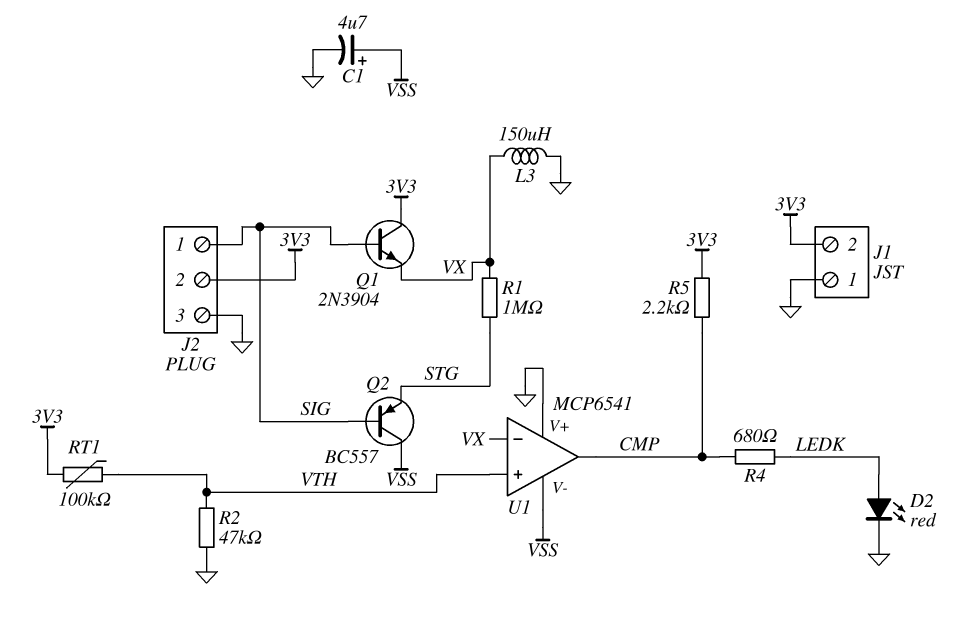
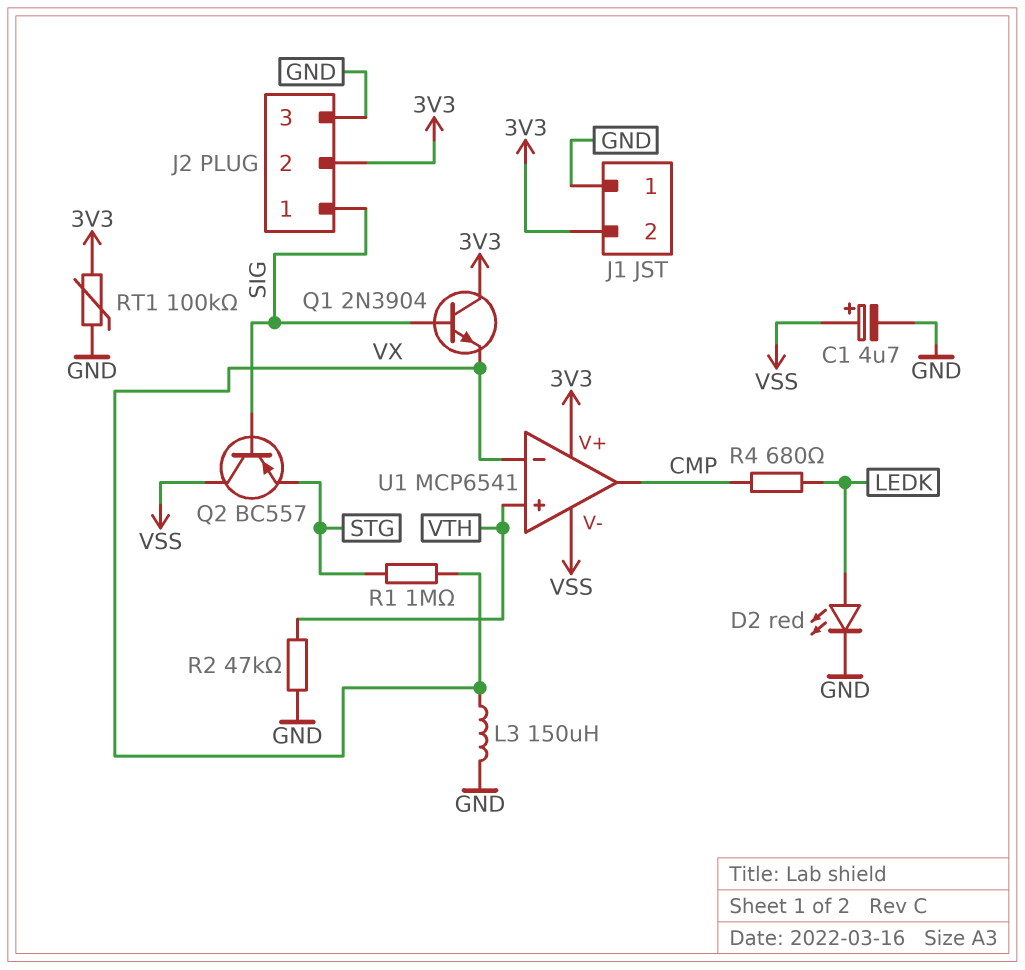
R5: 2.2k (3V3, CMP) -> none
RT1: 100k (3V3, VTH) -> 100k (3V3, GND)
U1 pin V+: GND -> 3V3

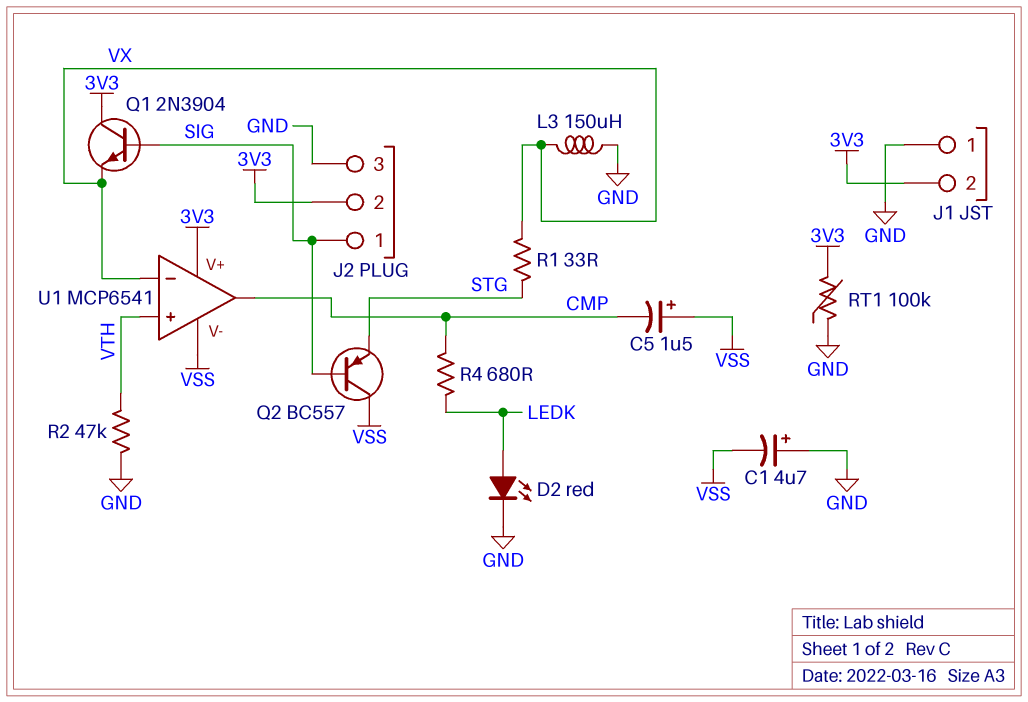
C1: 4.7uF (plus VSS, minus GND) -> 4.7uF (plus GND, minus VSS)
C5: none -> 1.5uF (plus VSS, minus CMP)
R1: 1M (STG, VX) -> 33 (STG, VX)

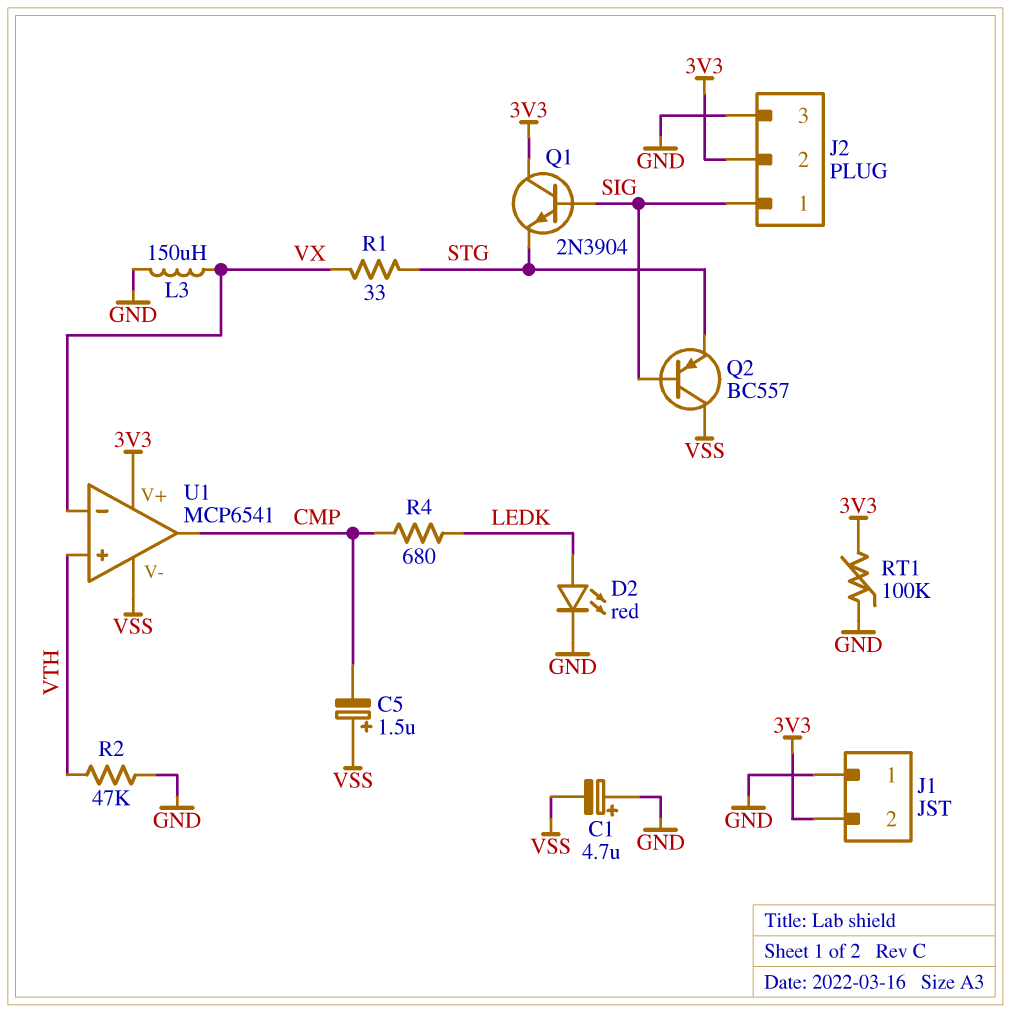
Q1: NPN 2N3904 (B SIG, C 3V3, E VX) -> NPN 2N3904 (B SIG, C 3V3, E STG)

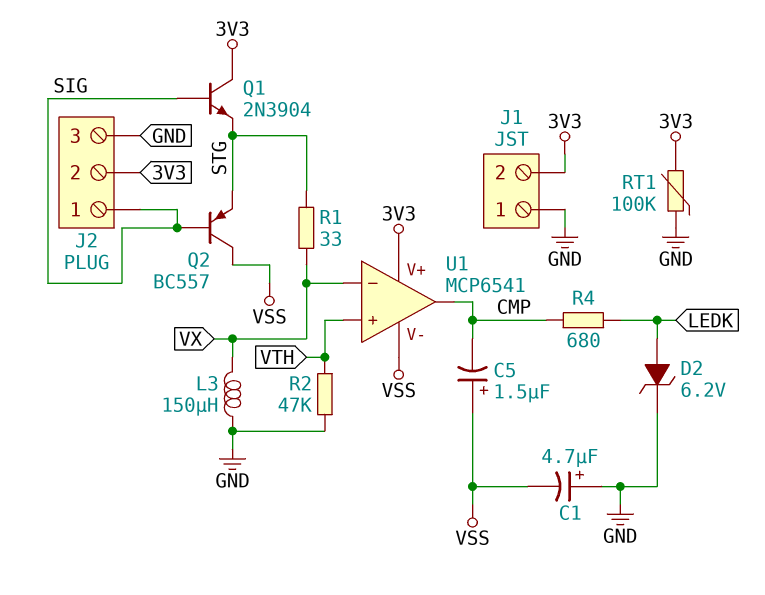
D2: LED red (A LEDK, K GND) -> zener 6.2V (A LEDK, K GND)

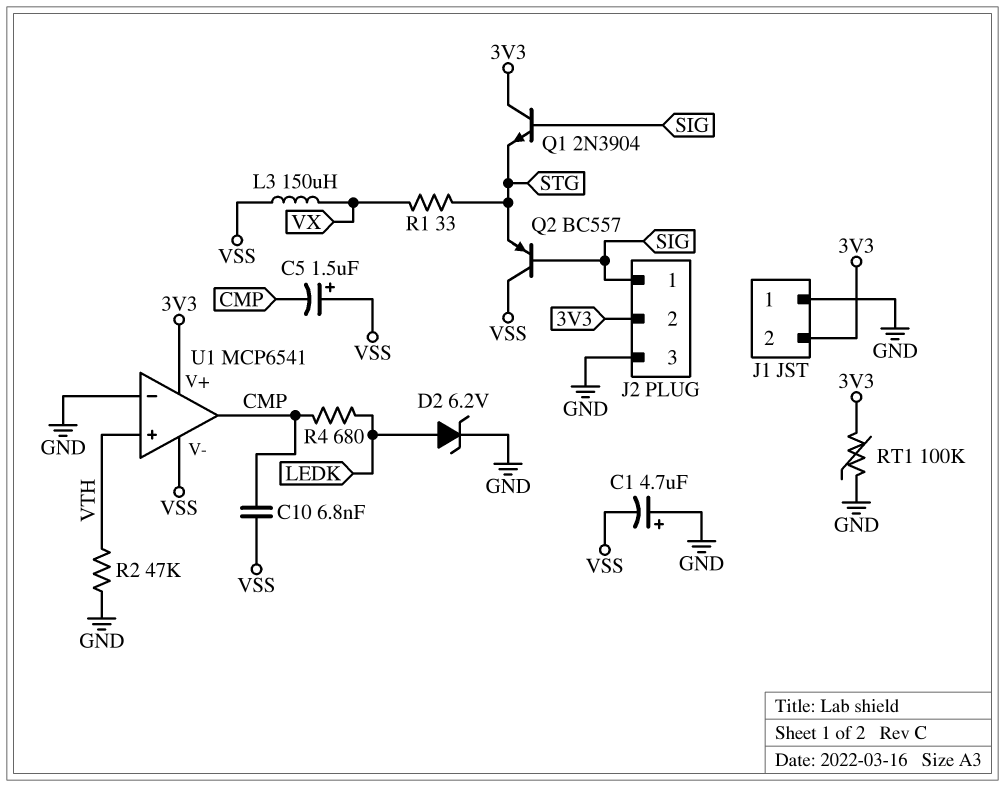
C10: none -> 6.8nF (CMP, VSS)
L3: 150uH (GND, VX) -> 150uH (VSS, VX)
U1 pin in-: VX -> GND

